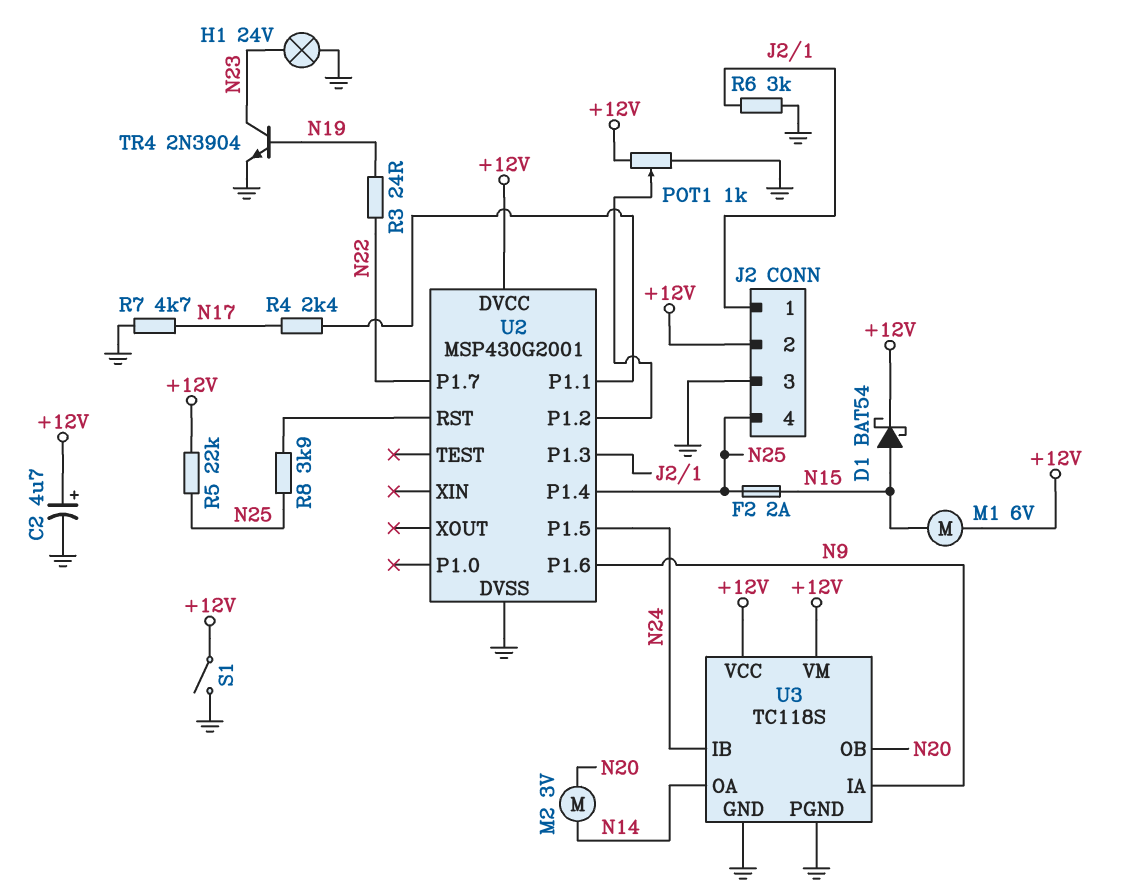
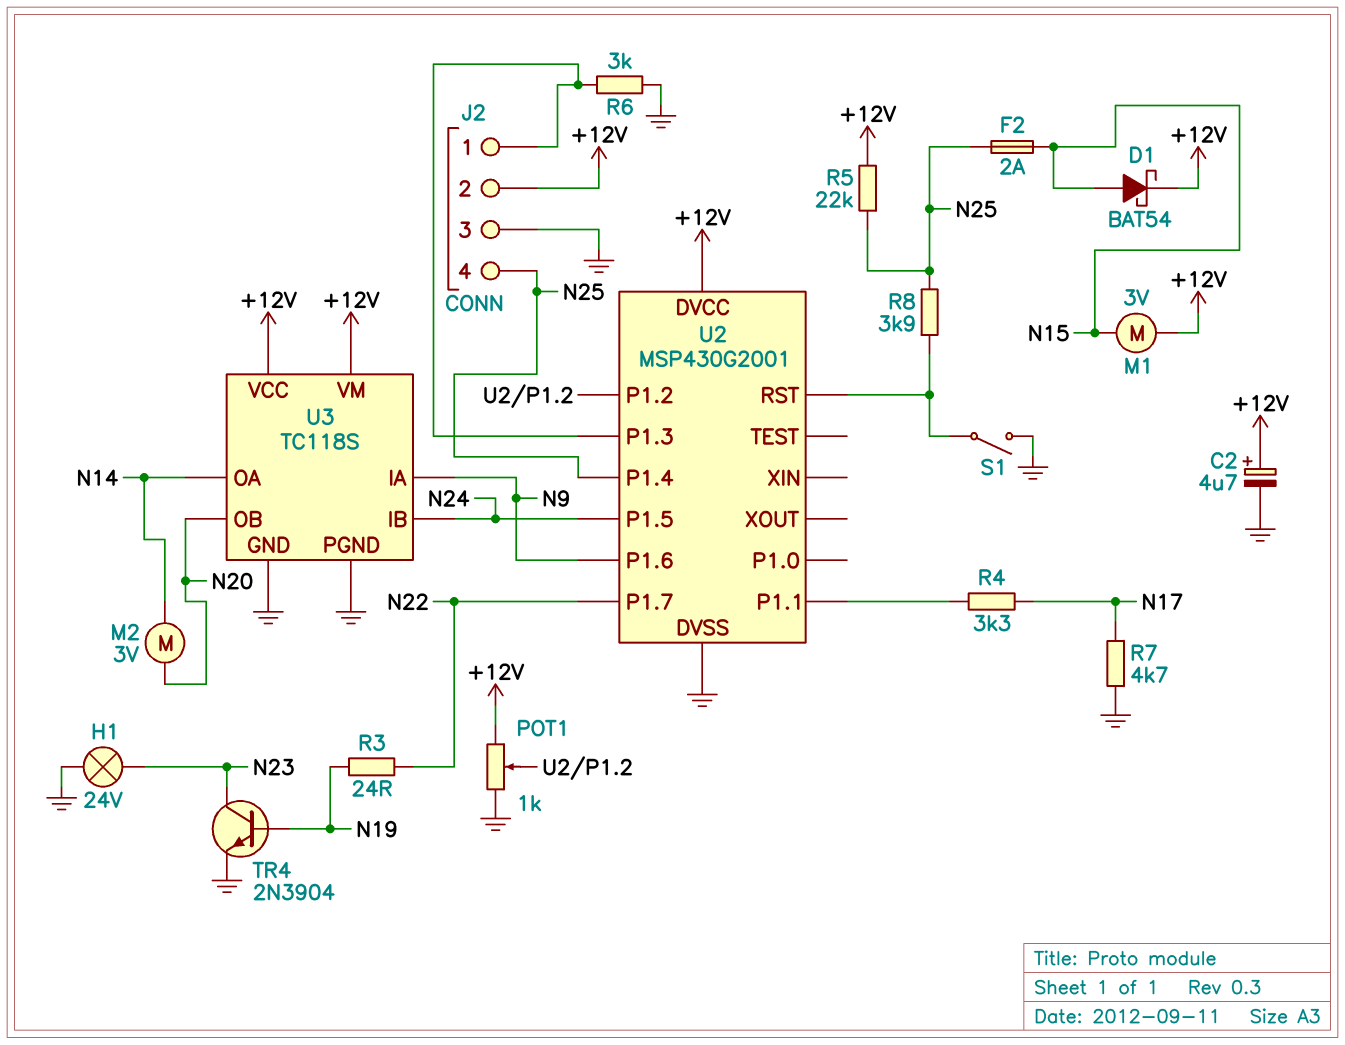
M1: motor 6V (+12V, N15) -> motor 3V (+12V, N15)
R4: 2.4k (N17, U2/P1.1) -> 3.3k (N17, U2/P1.1)
S1: switch (+12V, GND) -> switch (GND, U2/RST)

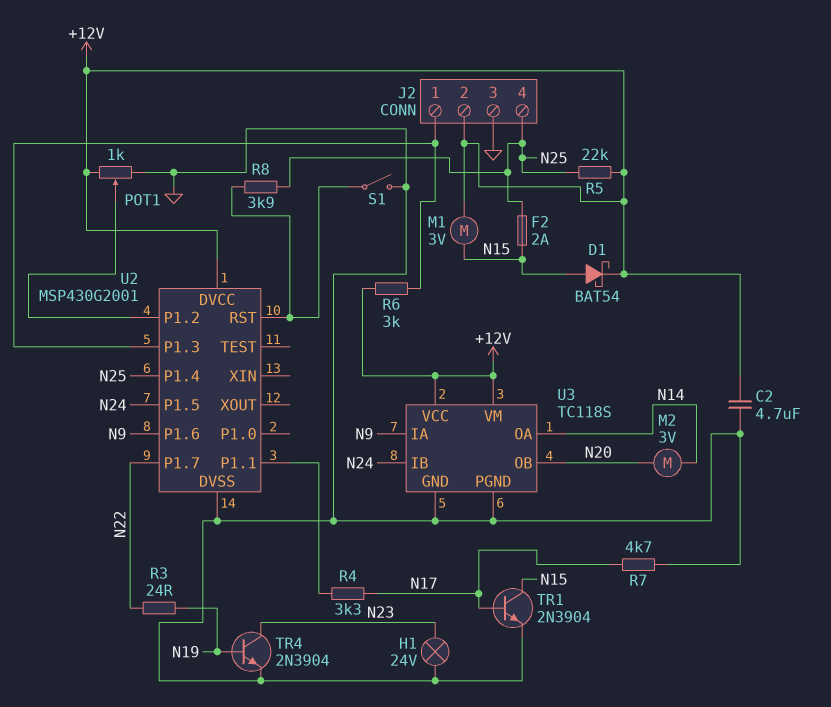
C2: 4.7uF (plus +12V, minus GND) -> 4.7uF (+12V, GND)
R6: 3k (GND, J2/1) -> 3k (+12V, J2/1)
TR1: none -> NPN 2N3904 (B N17, C N15, E GND)

